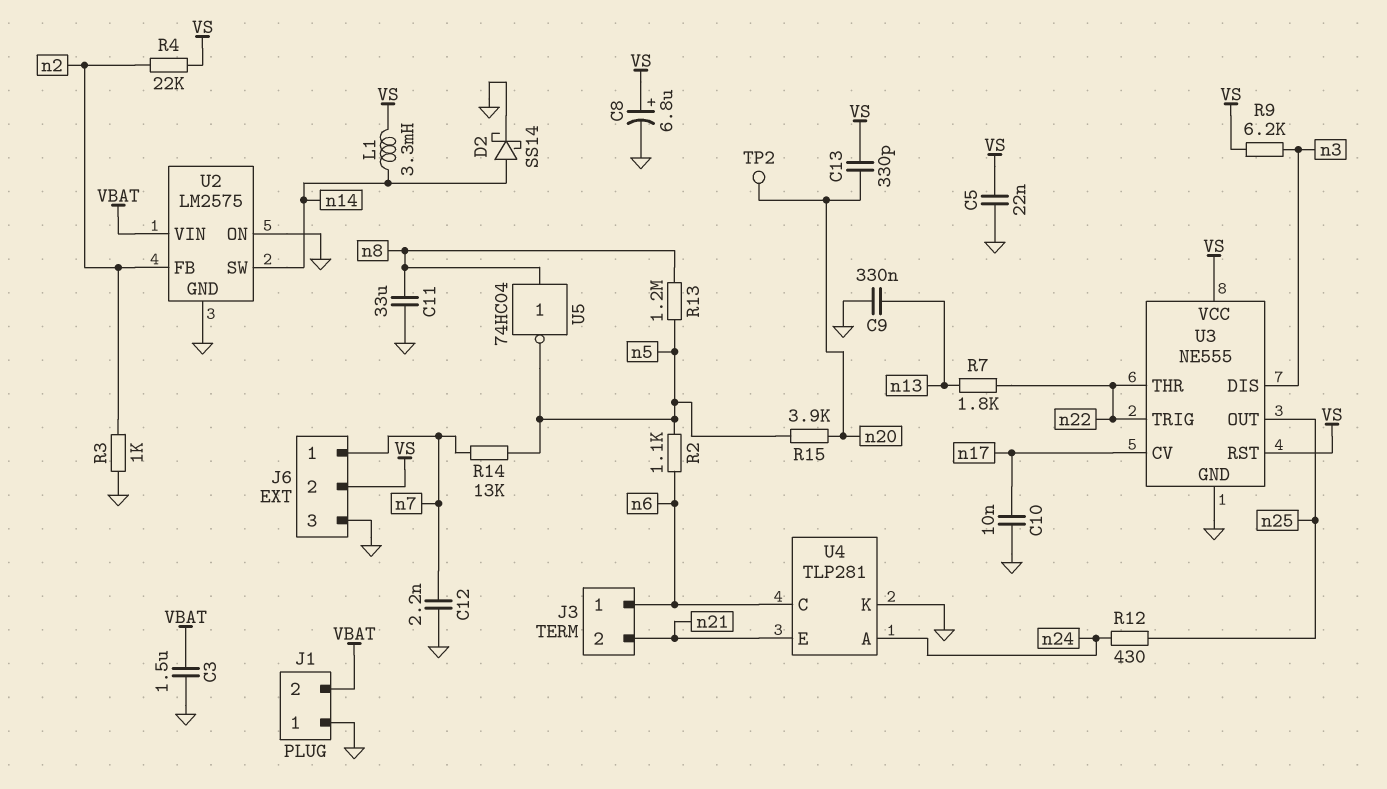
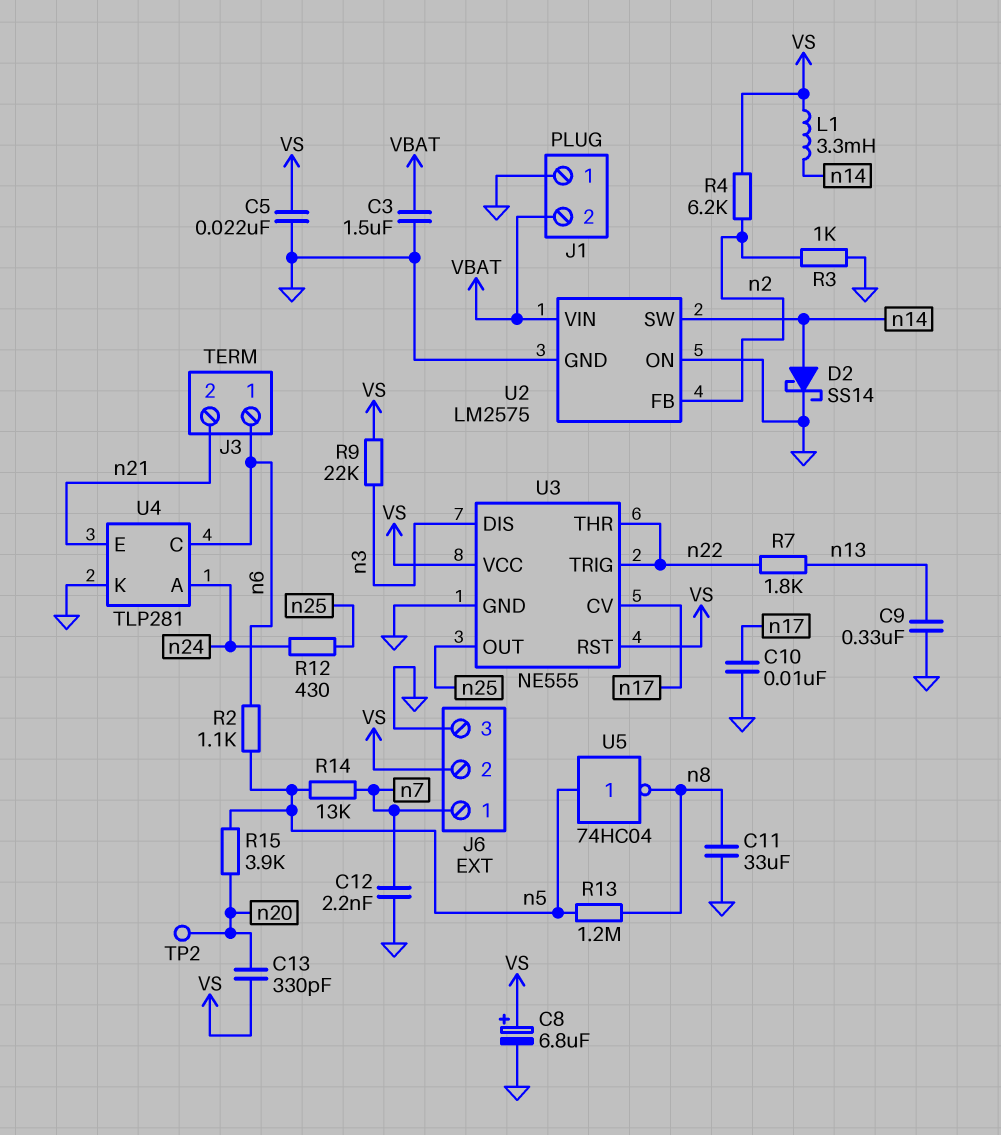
R4: 22k (VS, n2) -> 6.2k (VS, n2)
R9: 6.2k (VS, n3) -> 22k (VS, n3)
U5: NOT 74HC04 (in n8, out n5) -> NOT 74HC04 (in n5, out n8)

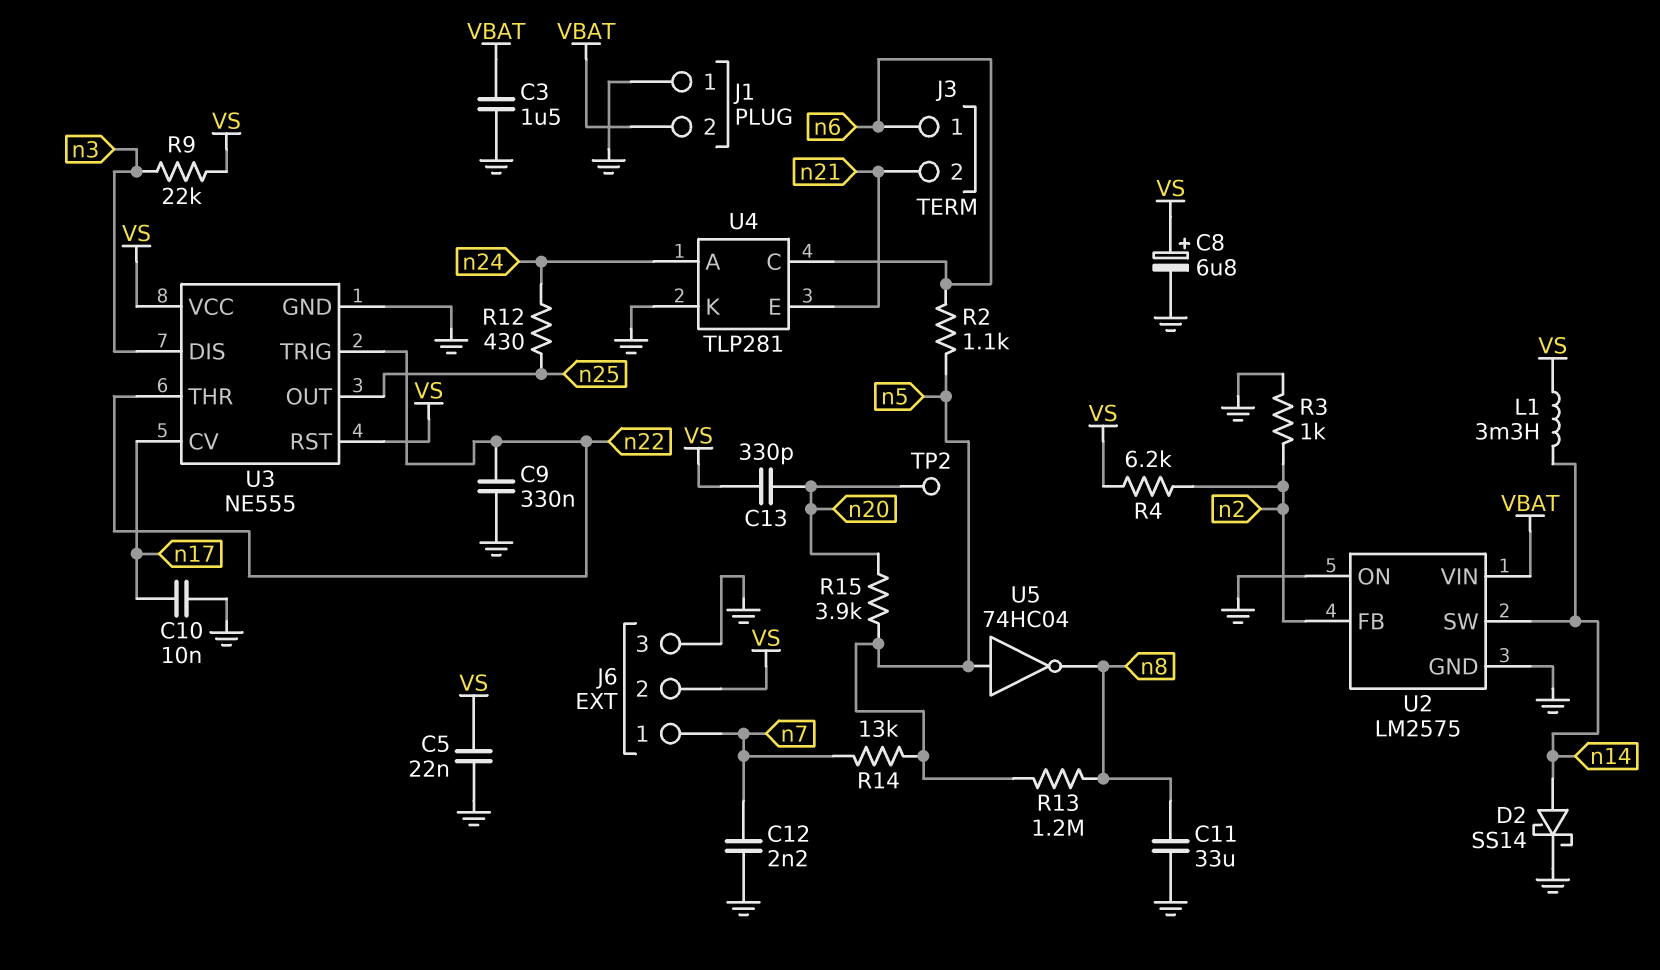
C9: 330nF (GND, n13) -> 330nF (GND, n22)
R7: 1.8k (n13, n22) -> none

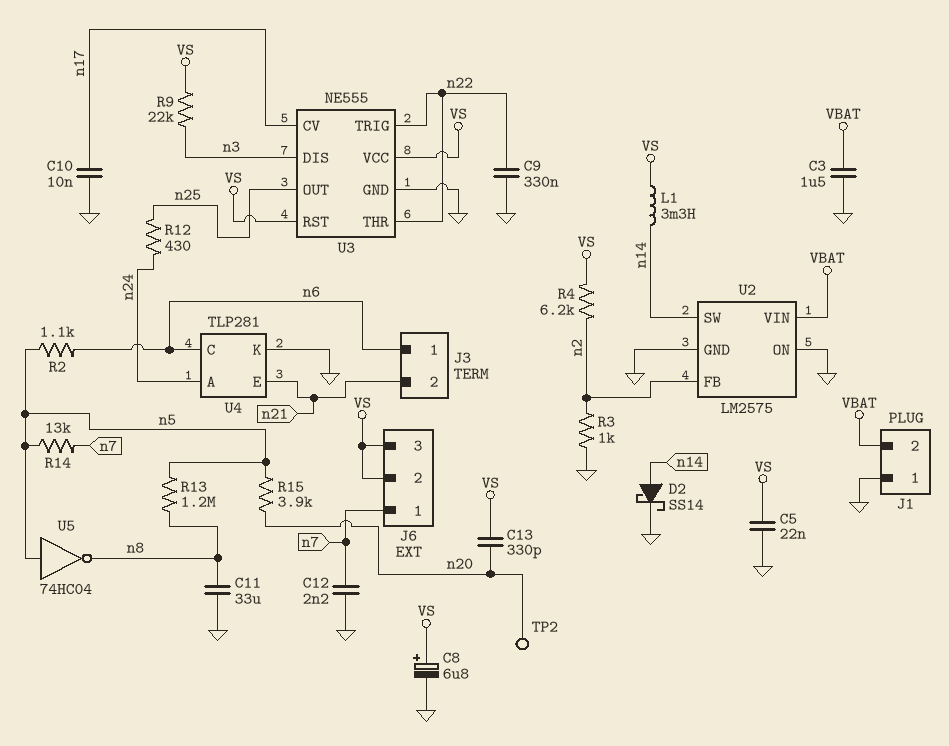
J6 pin 3: GND -> VS

